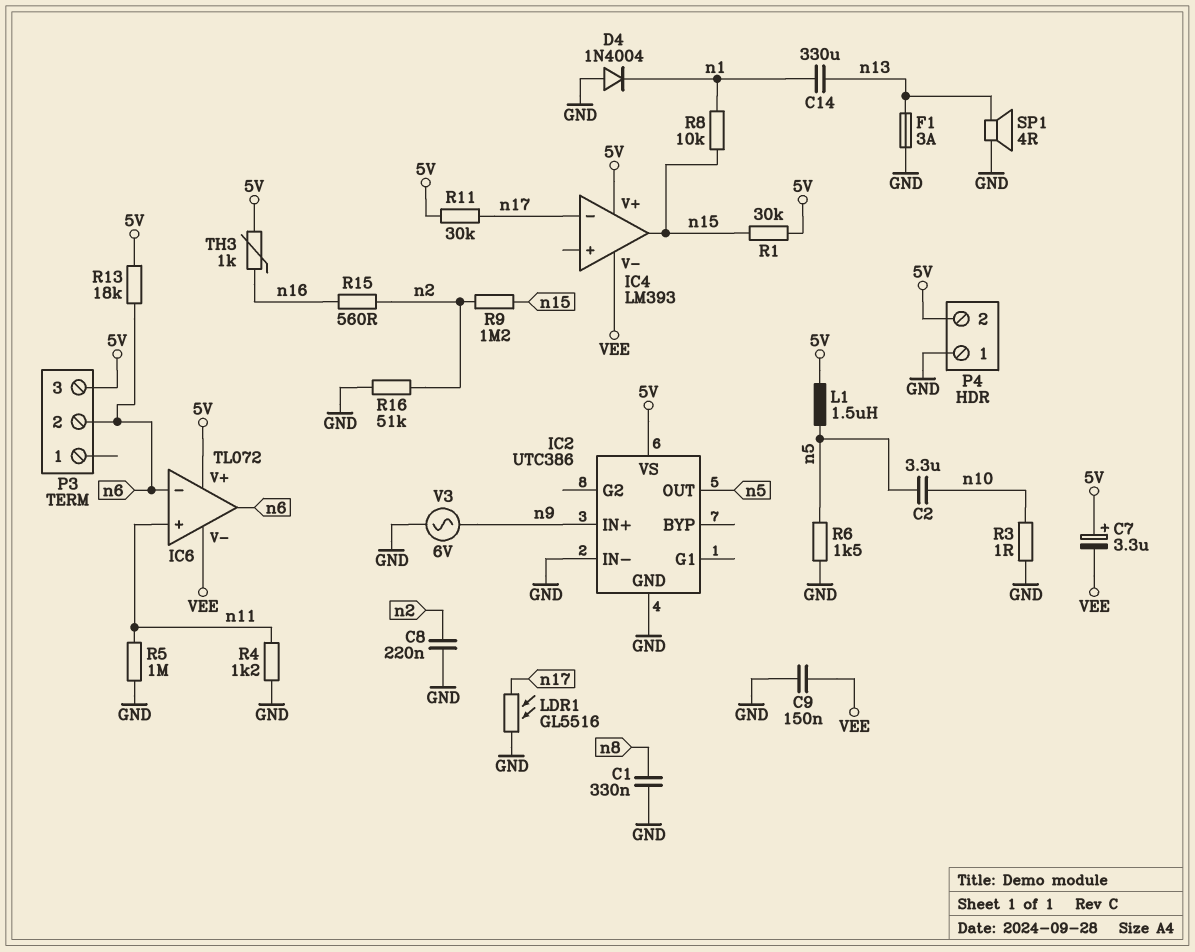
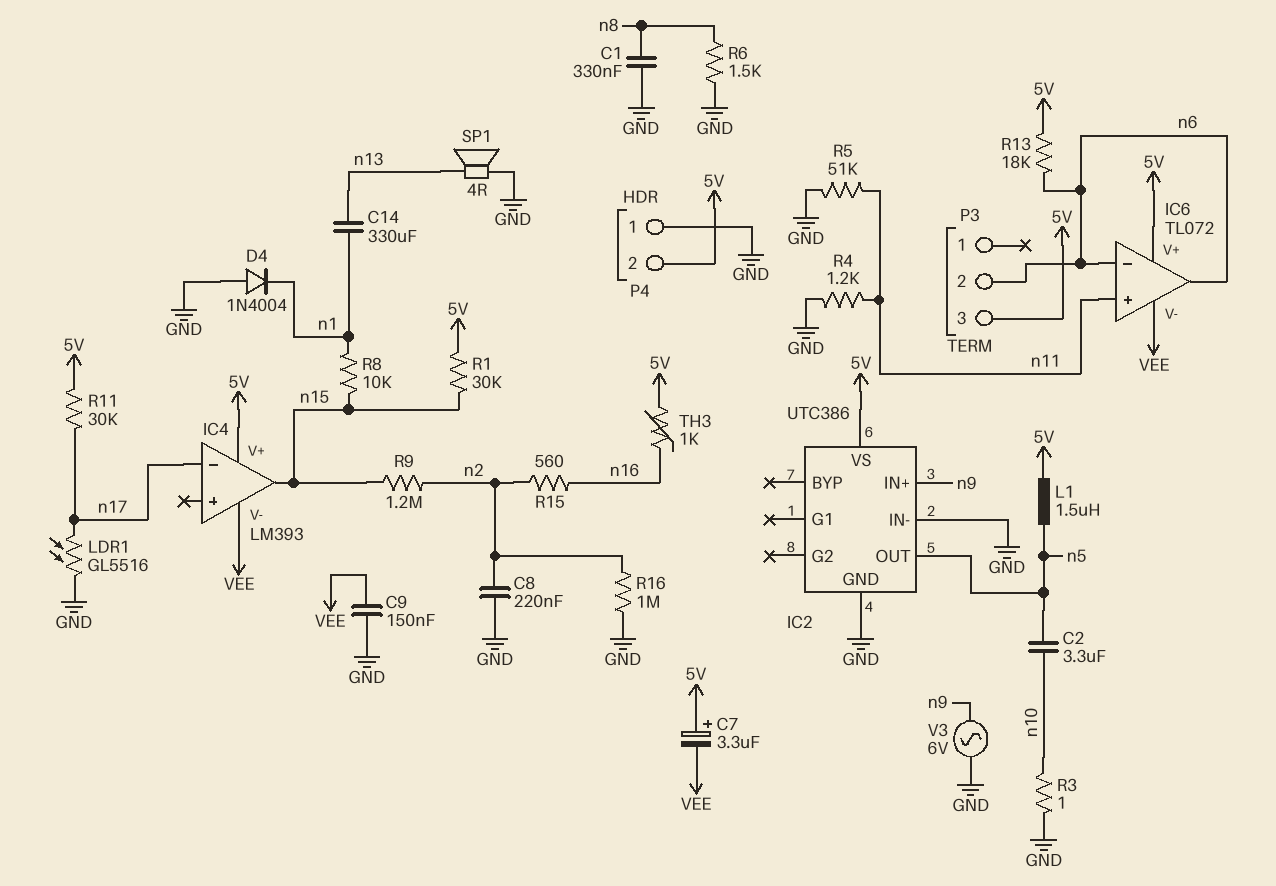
F1: 3A (GND, n13) -> none
R5: 1M (GND, n11) -> 51k (GND, n11)
R6: 1.5k (GND, n5) -> 1.5k (GND, n8)
R16: 51k (GND, n2) -> 1M (GND, n2)

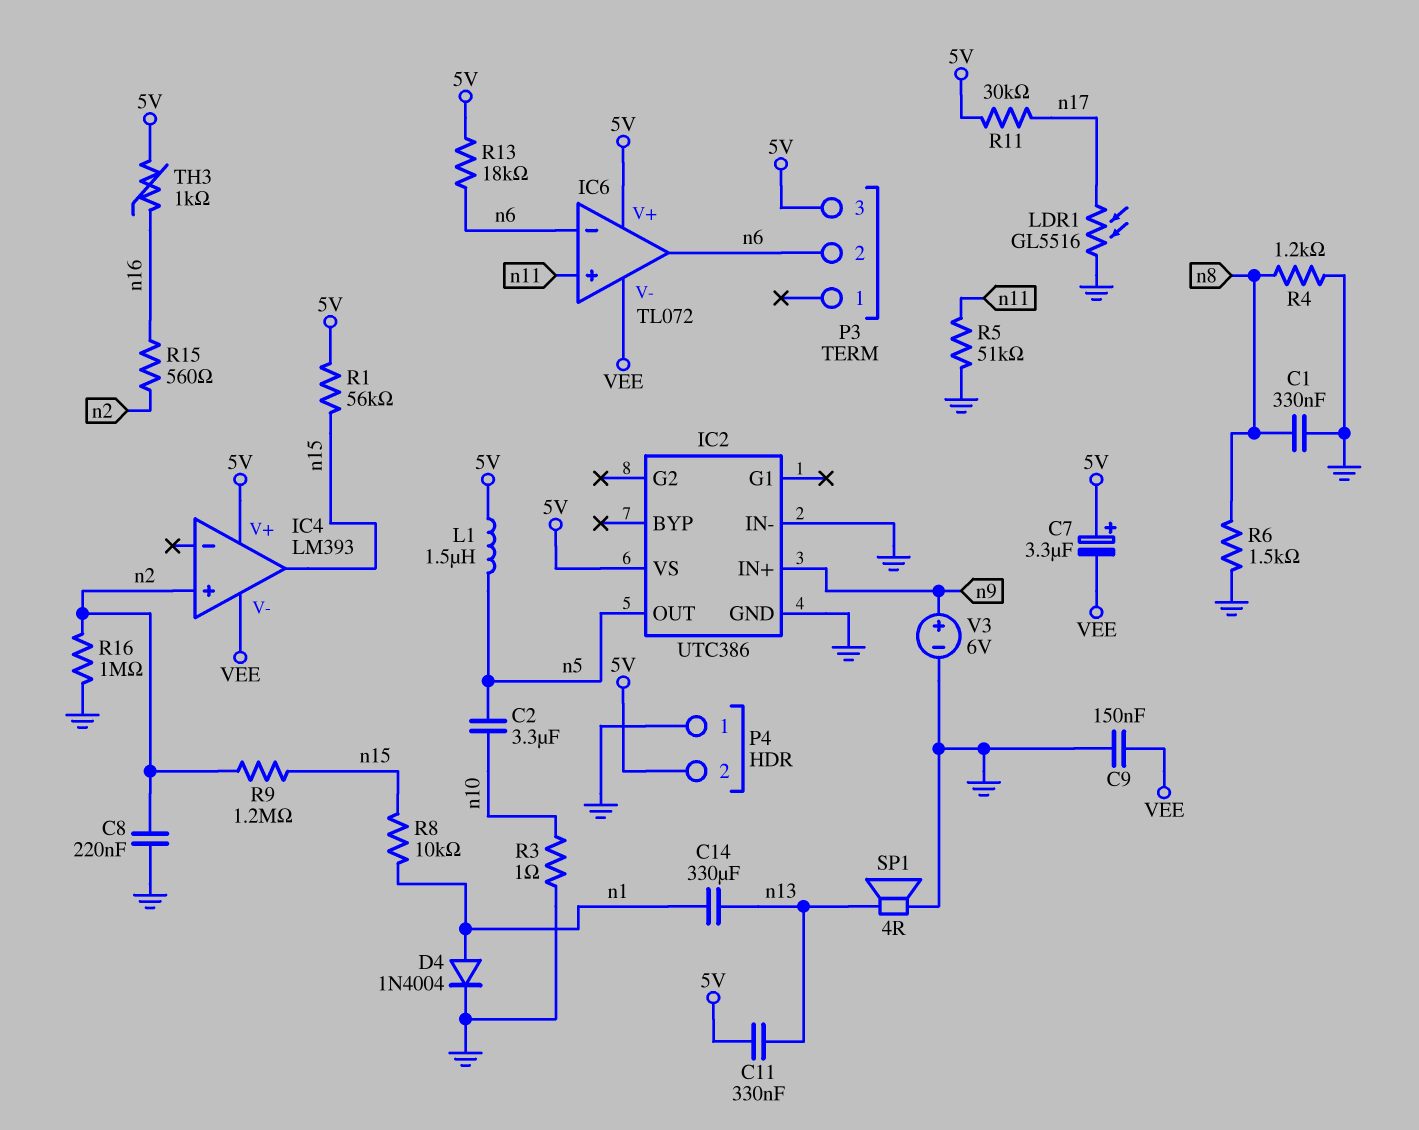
C11: none -> 330nF (5V, n13)
D4: diode 1N4004 (A GND, K n1) -> diode 1N4004 (A n1, K GND)
IC4 pin in+: none -> n2
IC4 pin in-: n17 -> none
R1: 30k (5V, n15) -> 56k (5V, n15)
R4: 1.2k (GND, n11) -> 1.2k (GND, n8)
V3: AC 6V (GND, n9) -> 6V (plus n9, minus GND)

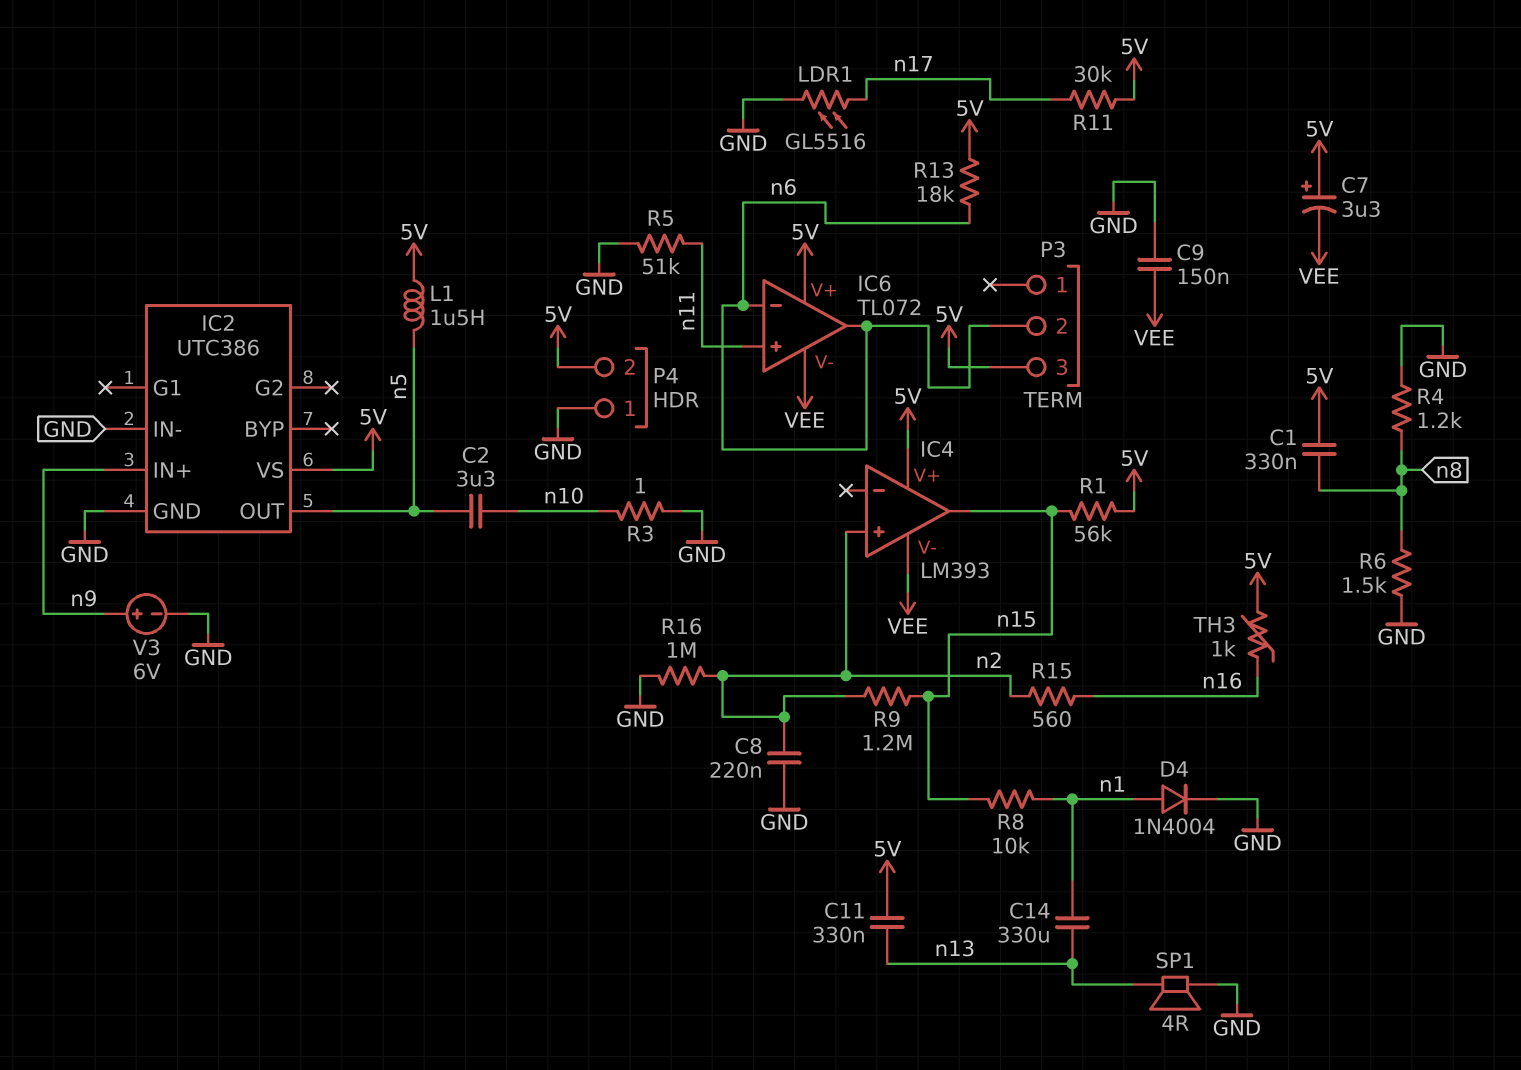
C1: 330nF (GND, n8) -> 330nF (5V, n8)

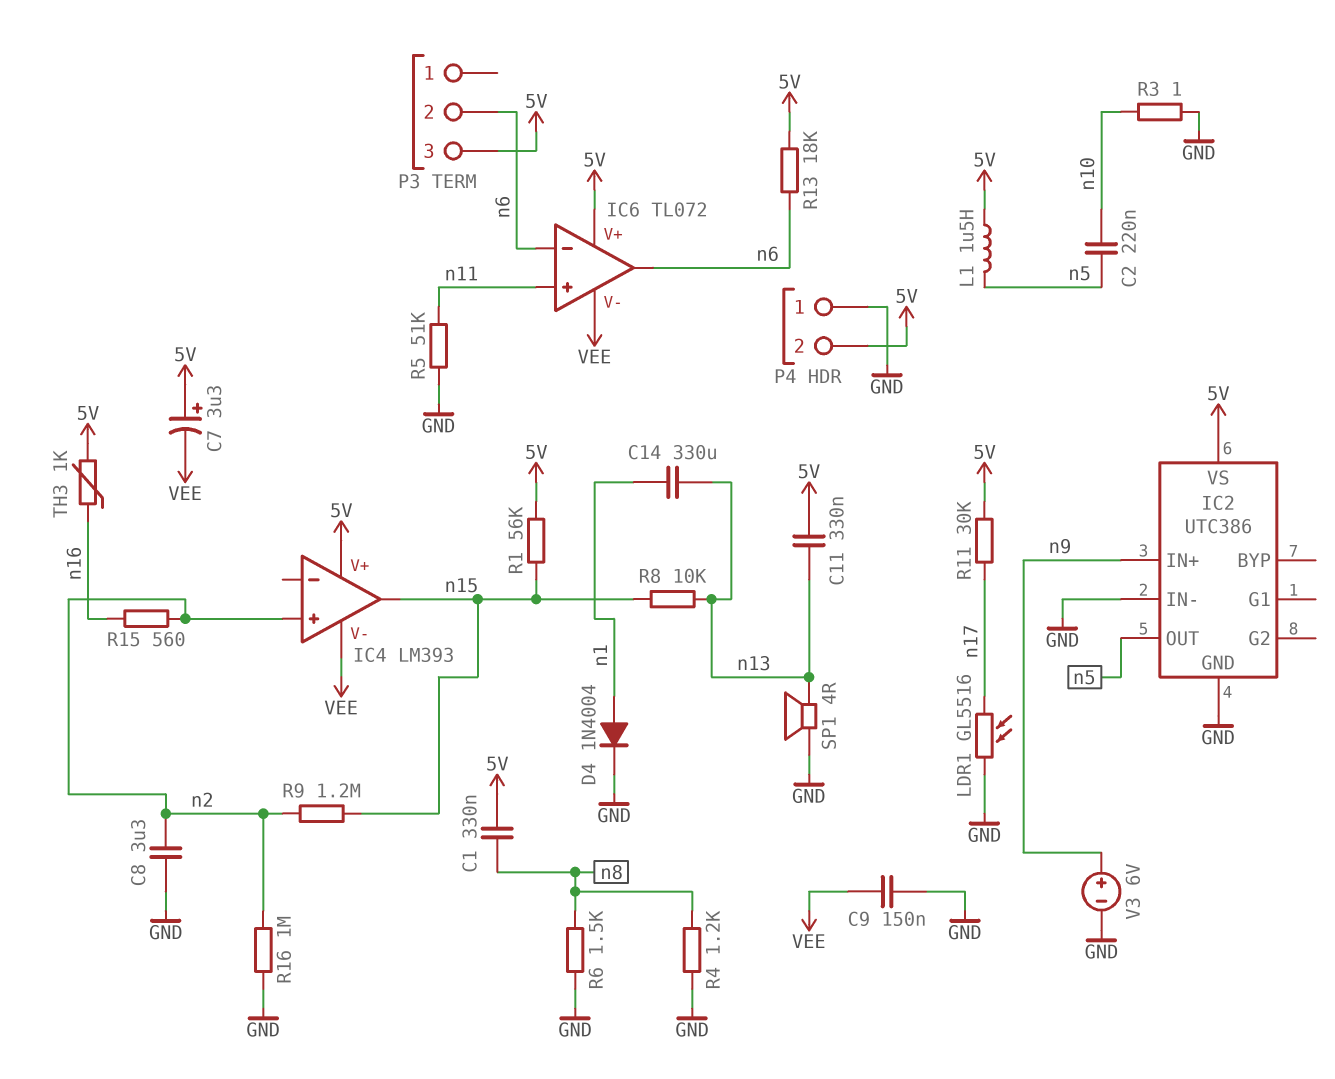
C2: 3.3uF (n5, n10) -> 220nF (n5, n10)
C8: 220nF (GND, n2) -> 3.3uF (GND, n2)
R8: 10k (n1, n15) -> 10k (n13, n15)

